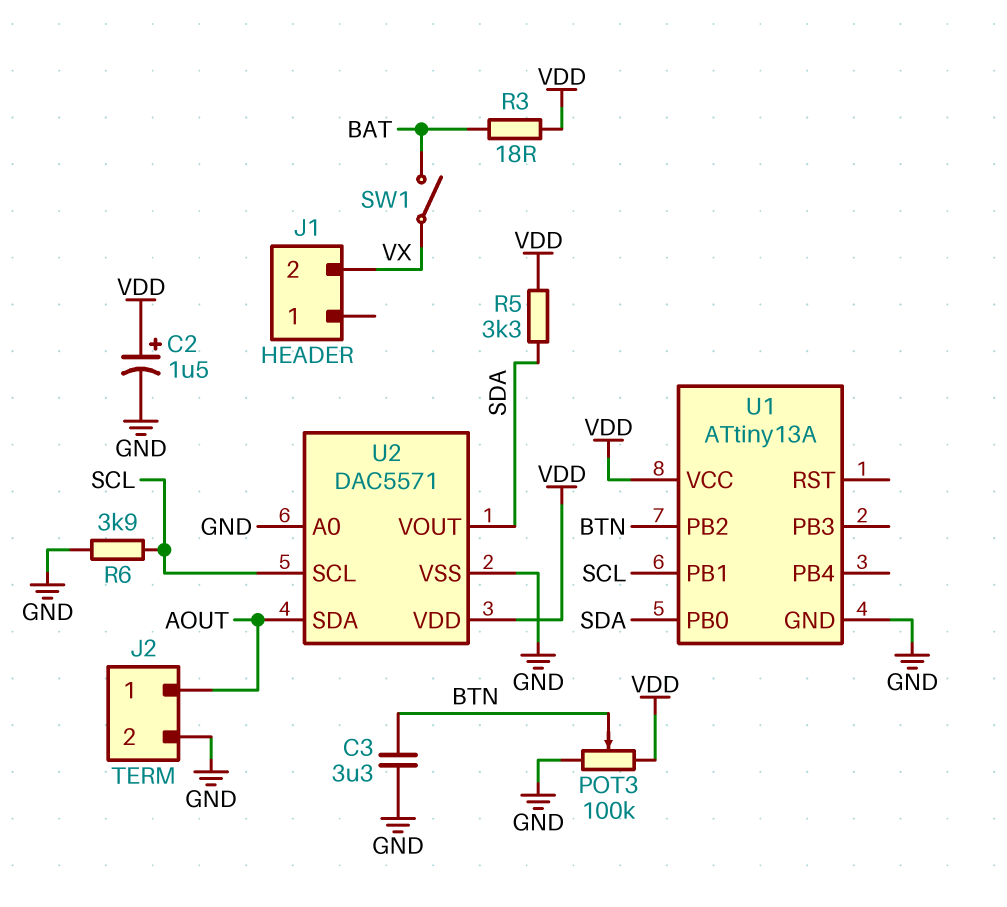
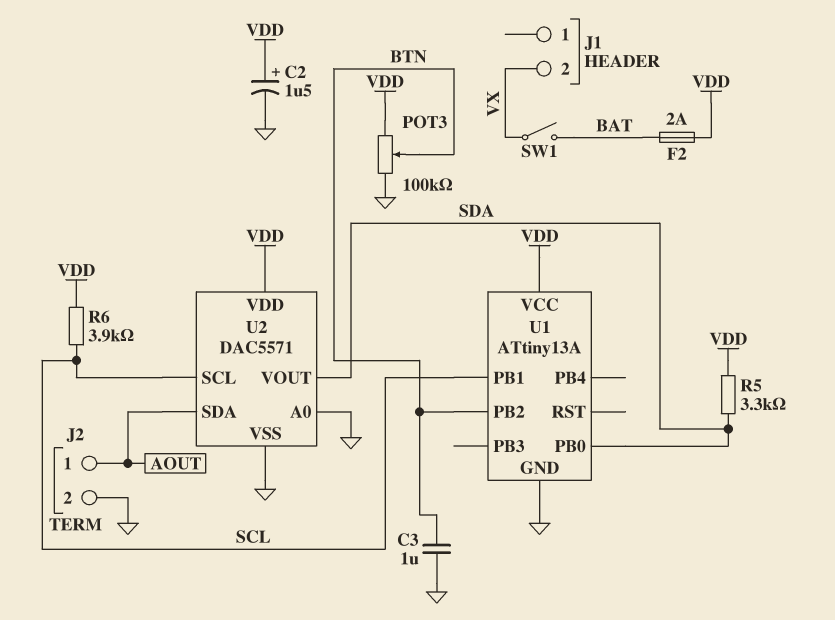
C3: 3.3uF (BTN, GND) -> 1uF (BTN, GND)
F2: none -> 2A (BAT, VDD)
R3: 18 (BAT, VDD) -> none
R6: 3.9k (GND, SCL) -> 3.9k (SCL, VDD)

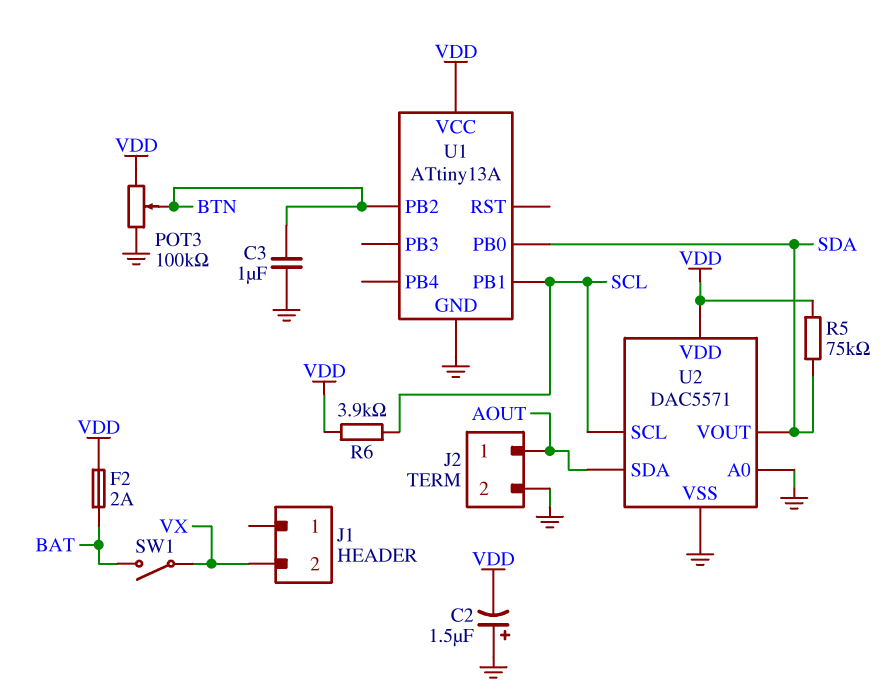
C2: 1.5uF (plus VDD, minus GND) -> 1.5uF (plus GND, minus VDD)
R5: 3.3k (SDA, VDD) -> 75k (SDA, VDD)

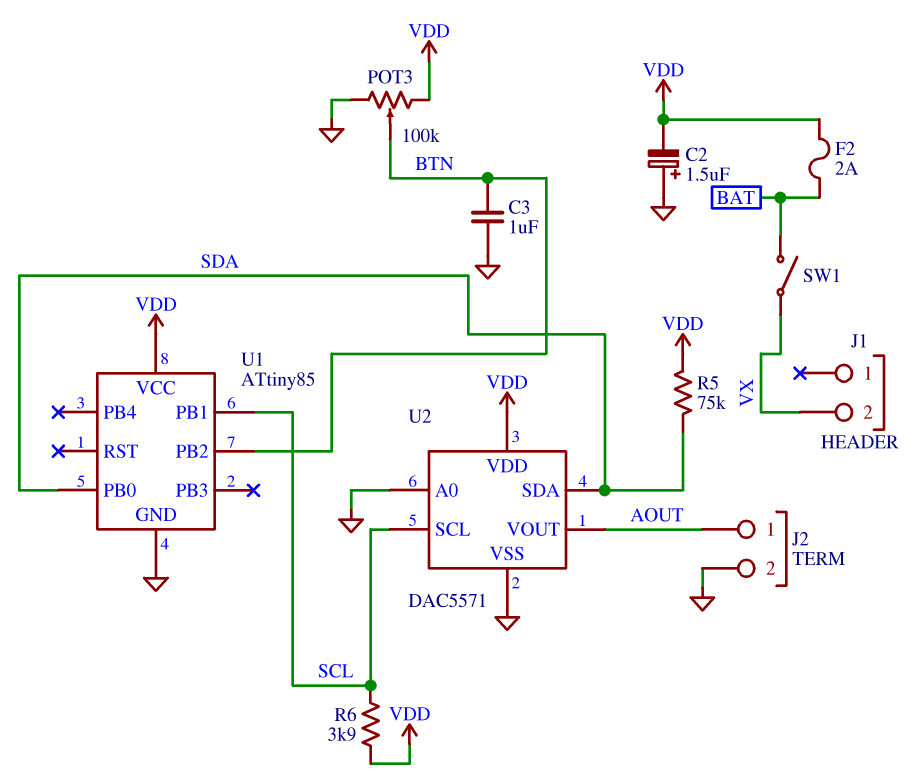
U1: ATtiny13A -> ATtiny85
U2 pin SDA: AOUT -> SDA
U2 pin VOUT: SDA -> AOUT

